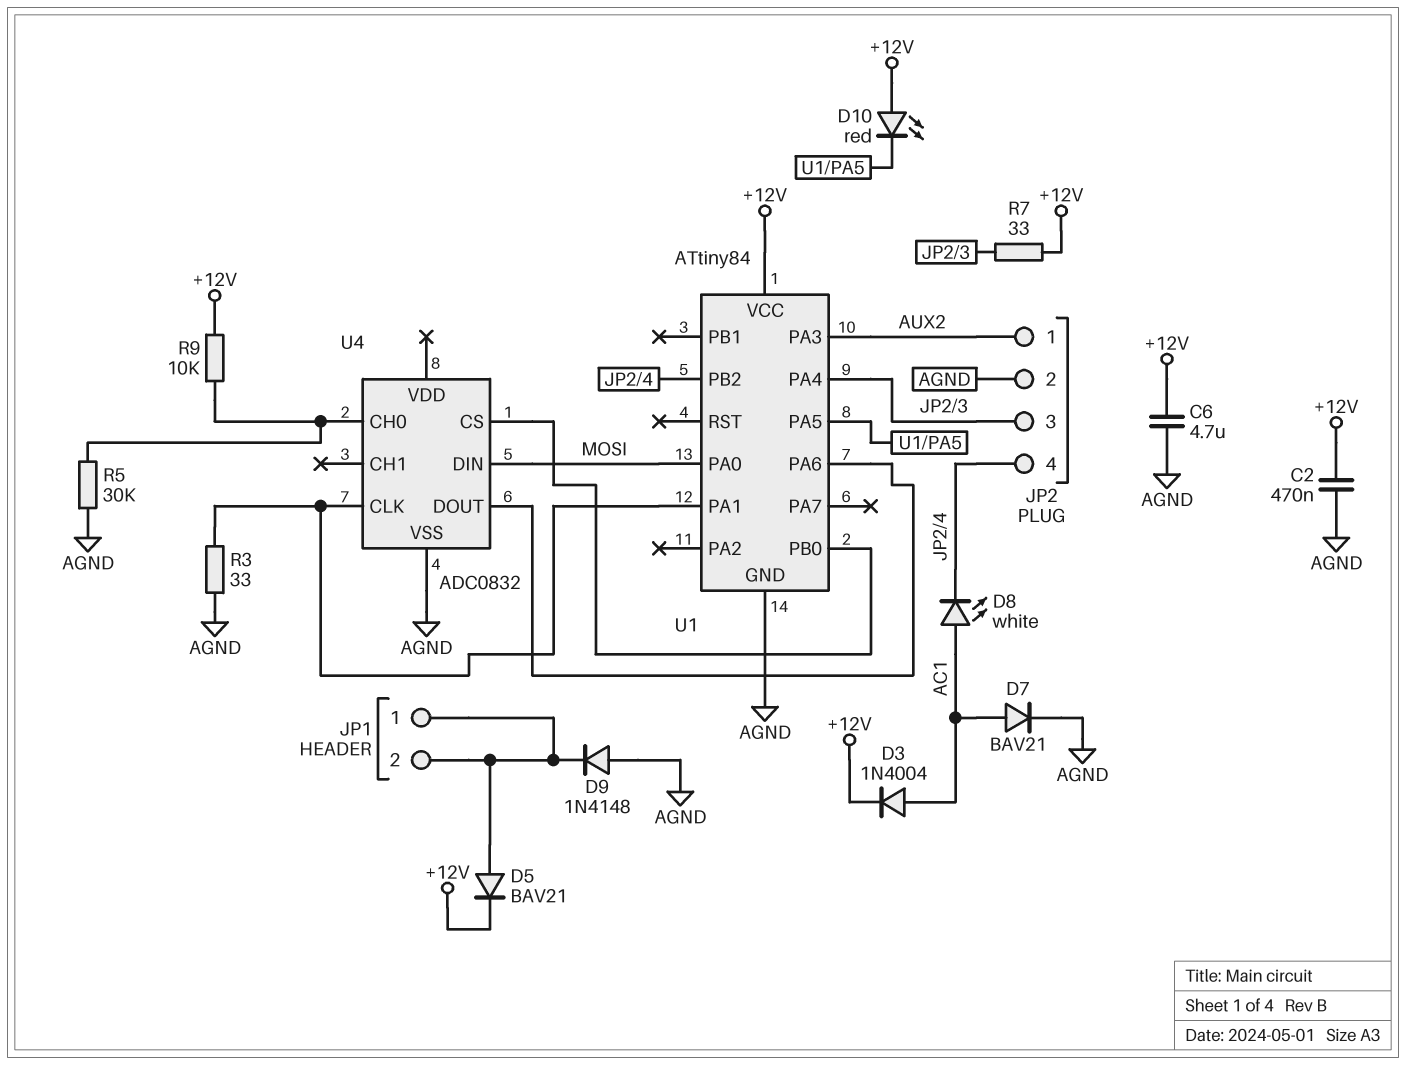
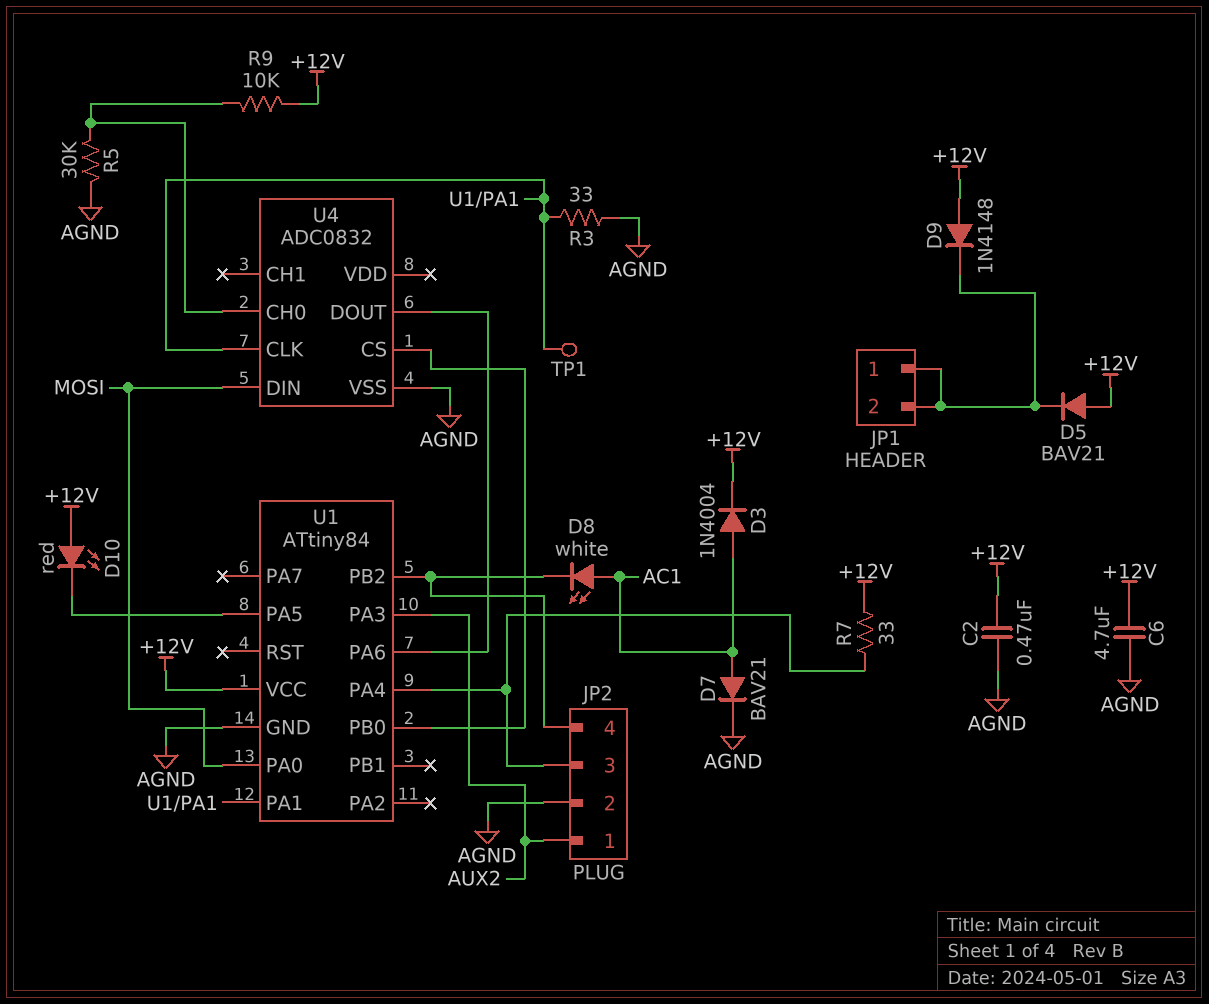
D5: diode BAV21 (A JP1/1, K +12V) -> diode BAV21 (A +12V, K JP1/1)
D9: diode 1N4148 (A AGND, K JP1/1) -> diode 1N4148 (A +12V, K JP1/1)
TP1: none -> test point (U1/PA1)

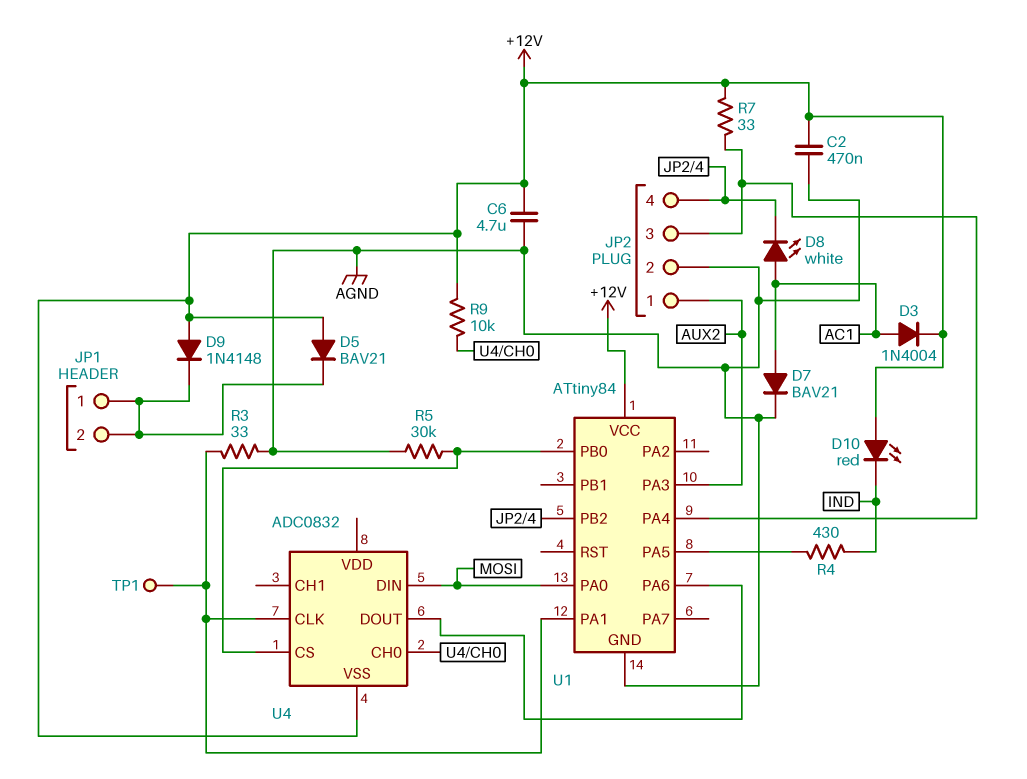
D10: LED red (A +12V, K U1/PA5) -> LED red (A +12V, K IND)
R4: none -> 430 (IND, U1/PA5)
R5: 30k (AGND, U4/CH0) -> 30k (AGND, U1/PB0)
U4 pin VSS: AGND -> +12V

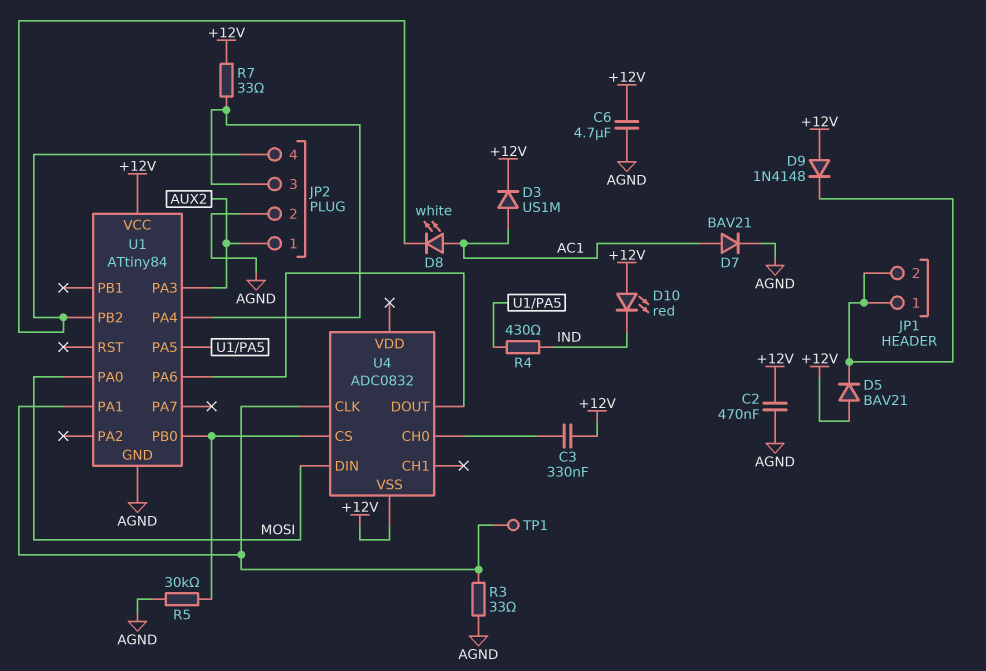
C3: none -> 330nF (+12V, U4/CH0)
D3: diode 1N4004 (A AC1, K +12V) -> diode US1M (A AC1, K +12V)
R9: 10k (+12V, U4/CH0) -> none

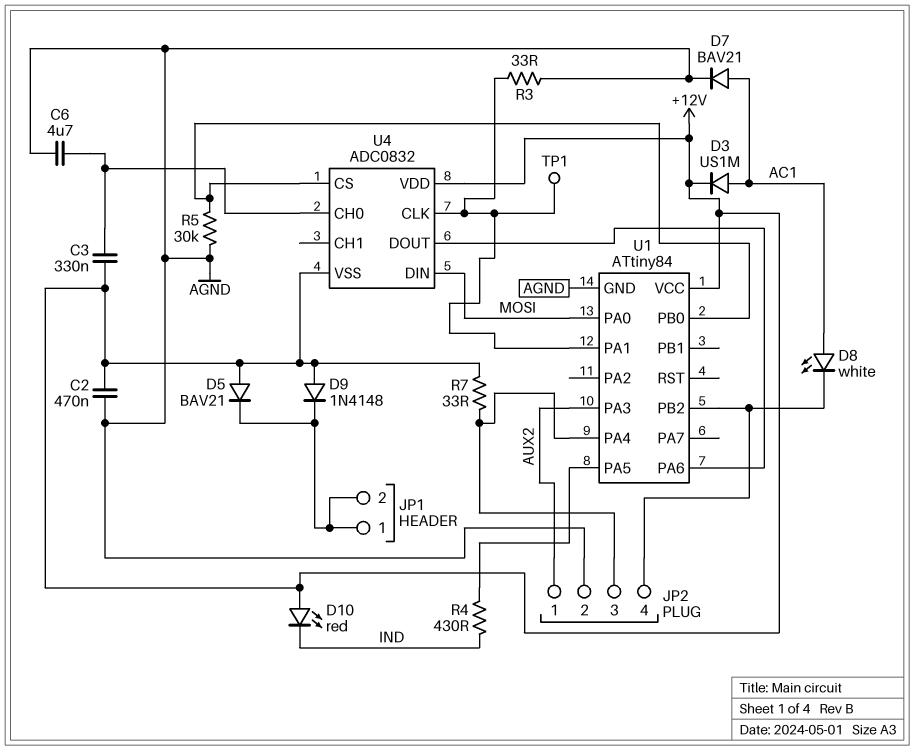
C6: 4.7uF (+12V, AGND) -> 4.7uF (AGND, U4/CH0)
U4 pin VDD: none -> +12V

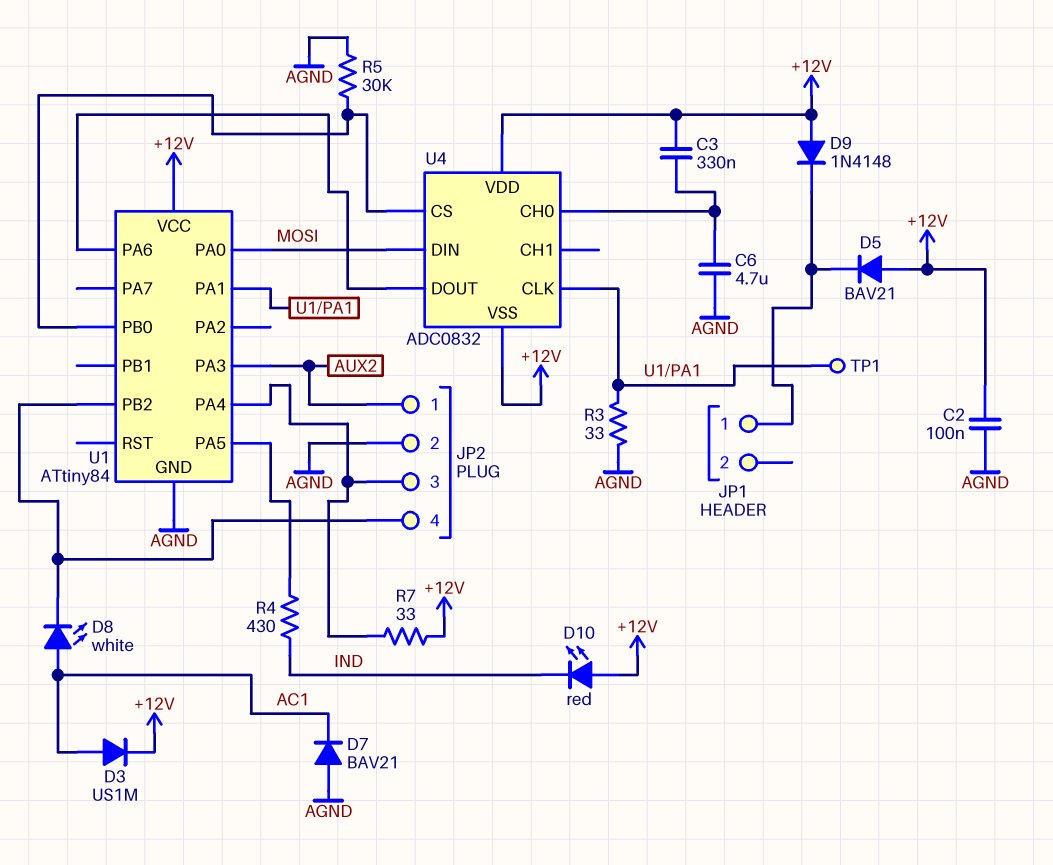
C2: 470nF (+12V, AGND) -> 100nF (+12V, AGND)
D7: diode BAV21 (A AC1, K AGND) -> diode BAV21 (A AGND, K AC1)
JP1 pin 2: JP1/1 -> none

